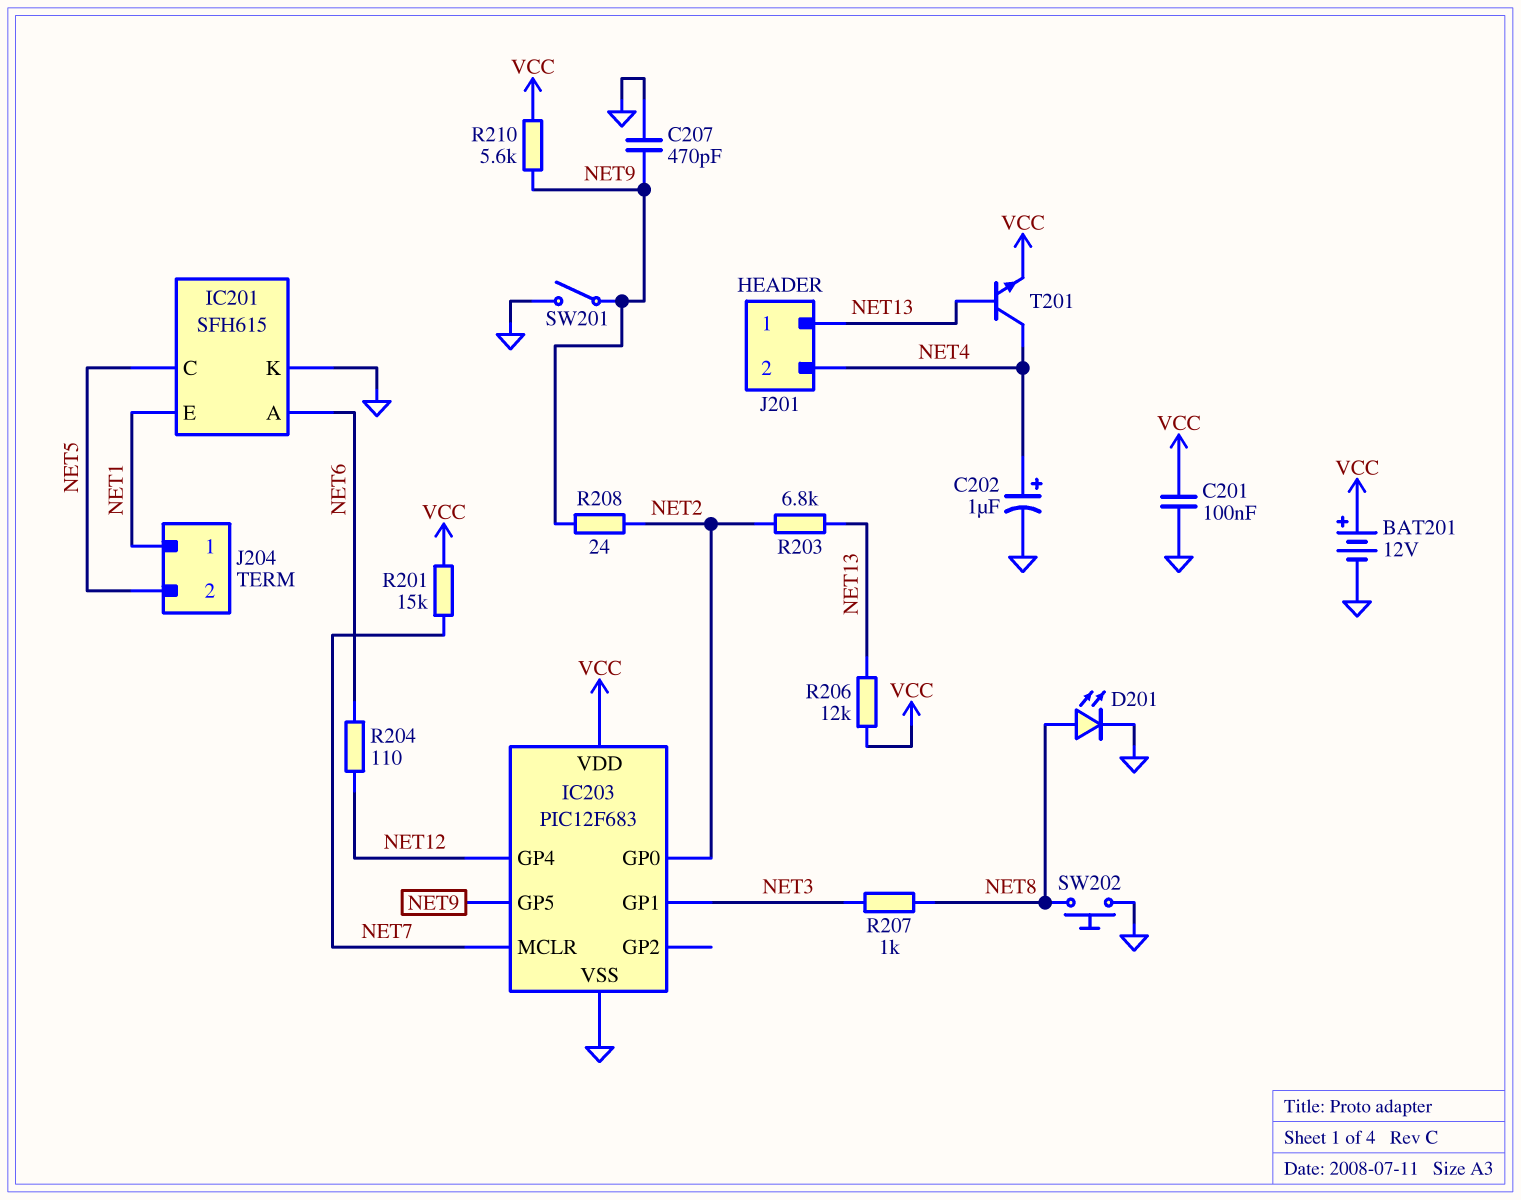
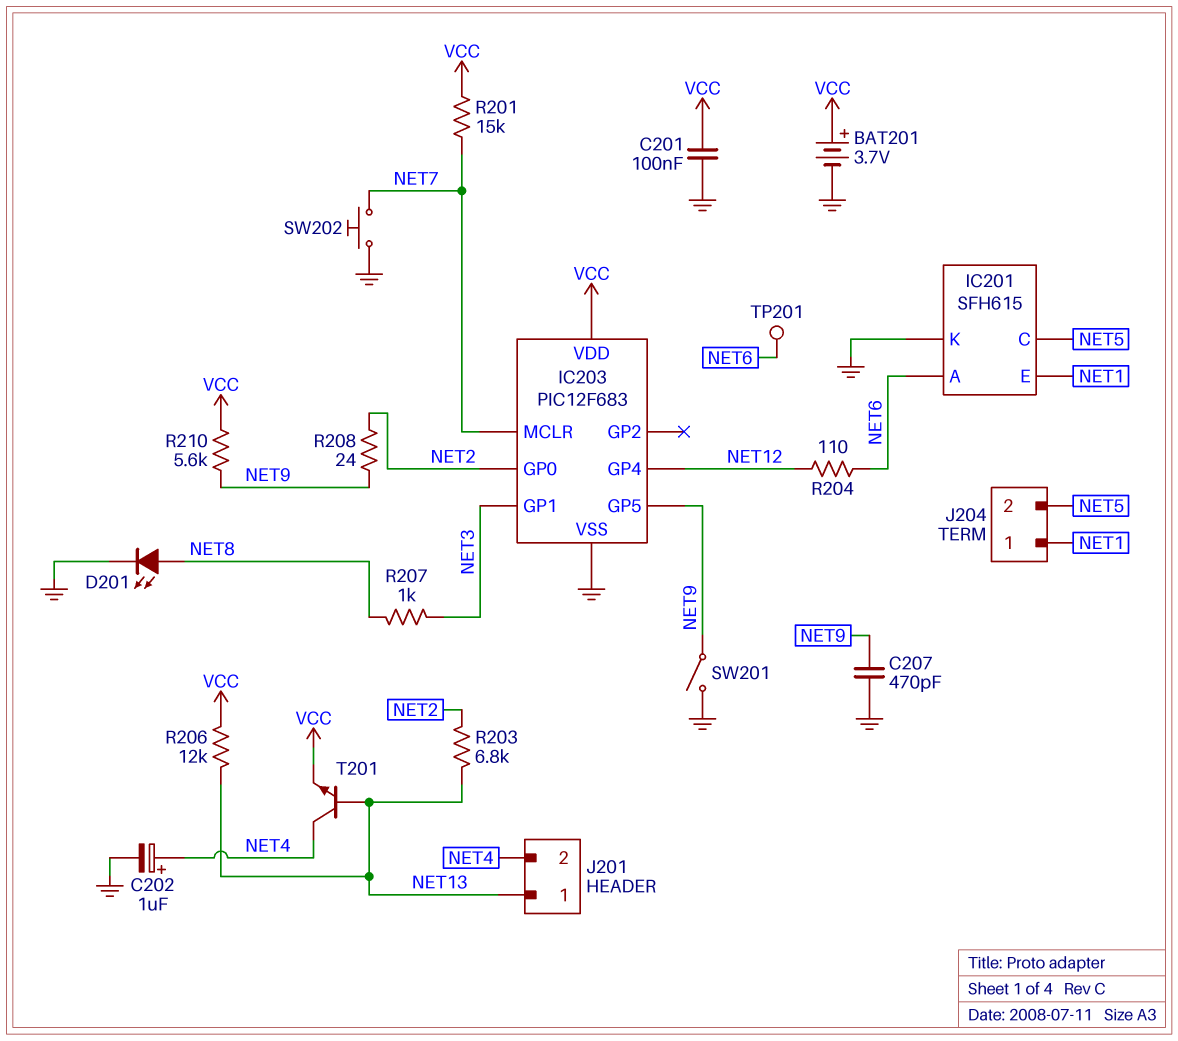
BAT201: 12V (plus VCC, minus GND) -> 3.7V (plus VCC, minus GND)
SW202: button (GND, NET8) -> button (GND, NET7)
TP201: none -> test point (NET6)

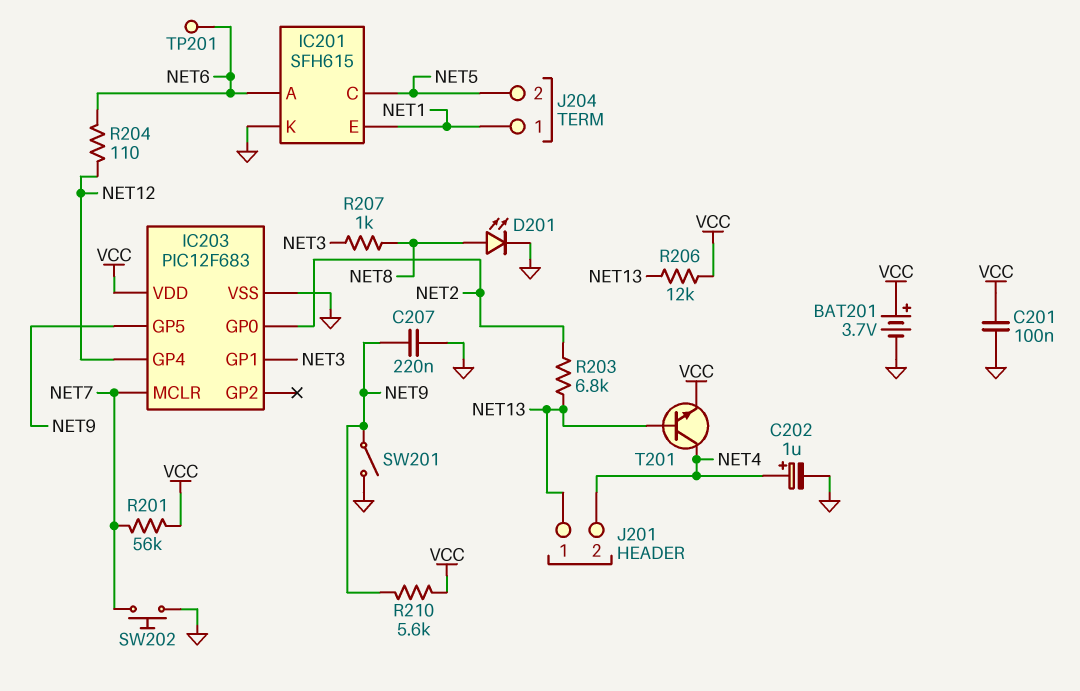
C207: 470pF (GND, NET9) -> 220nF (GND, NET9)
R201: 15k (NET7, VCC) -> 56k (NET7, VCC)
R208: 24 (NET2, NET9) -> none

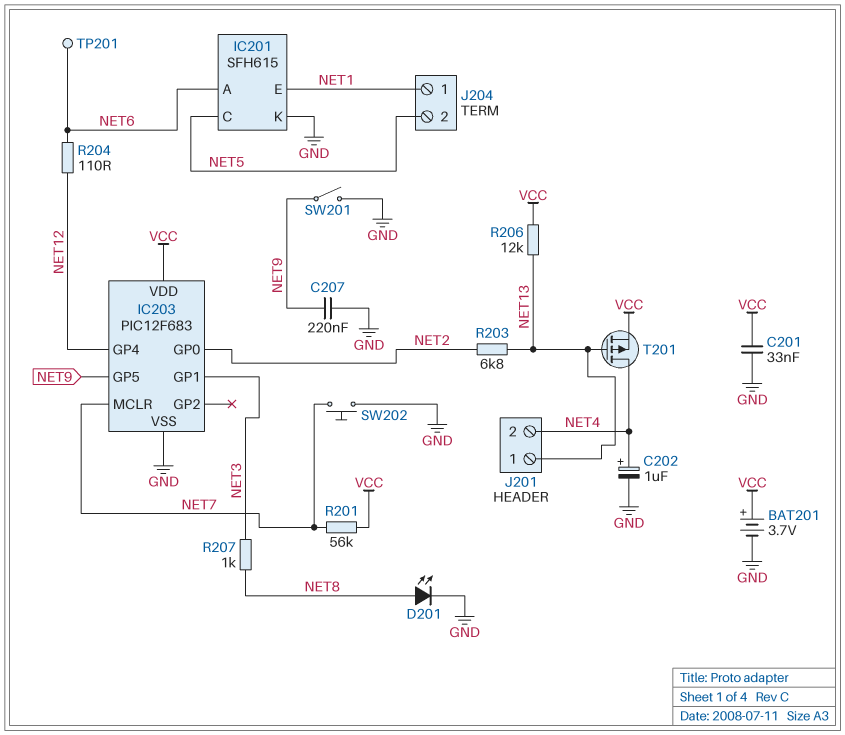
C201: 100nF (GND, VCC) -> 33nF (GND, VCC)
R210: 5.6k (NET9, VCC) -> none
T201: NPN (B NET13, C NET4, E VCC) -> PMOS (G NET13, D NET4, S VCC)

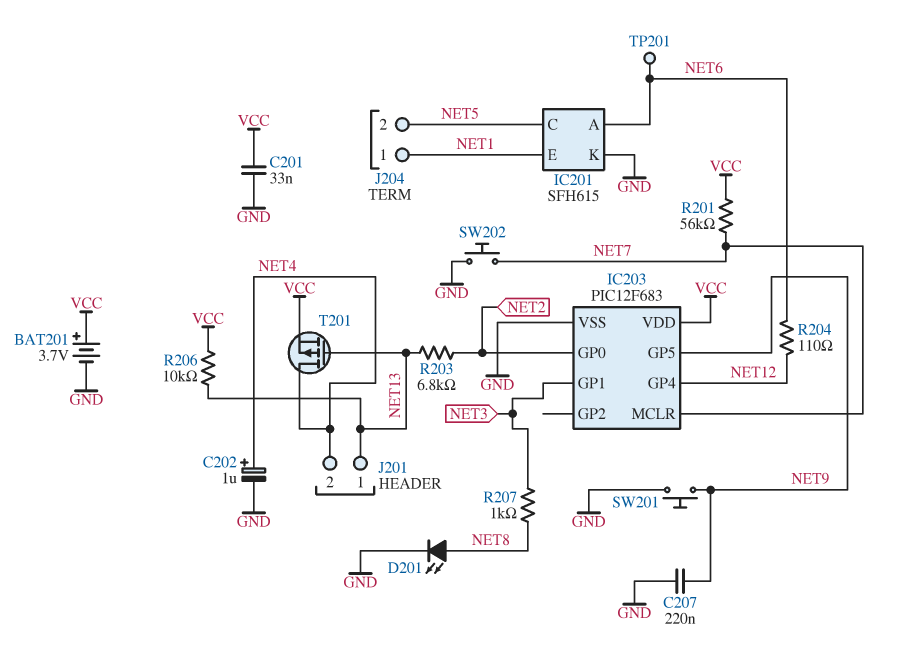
R206: 12k (NET13, VCC) -> 10k (NET13, VCC)
SW201: switch (GND, NET9) -> button (GND, NET9)

